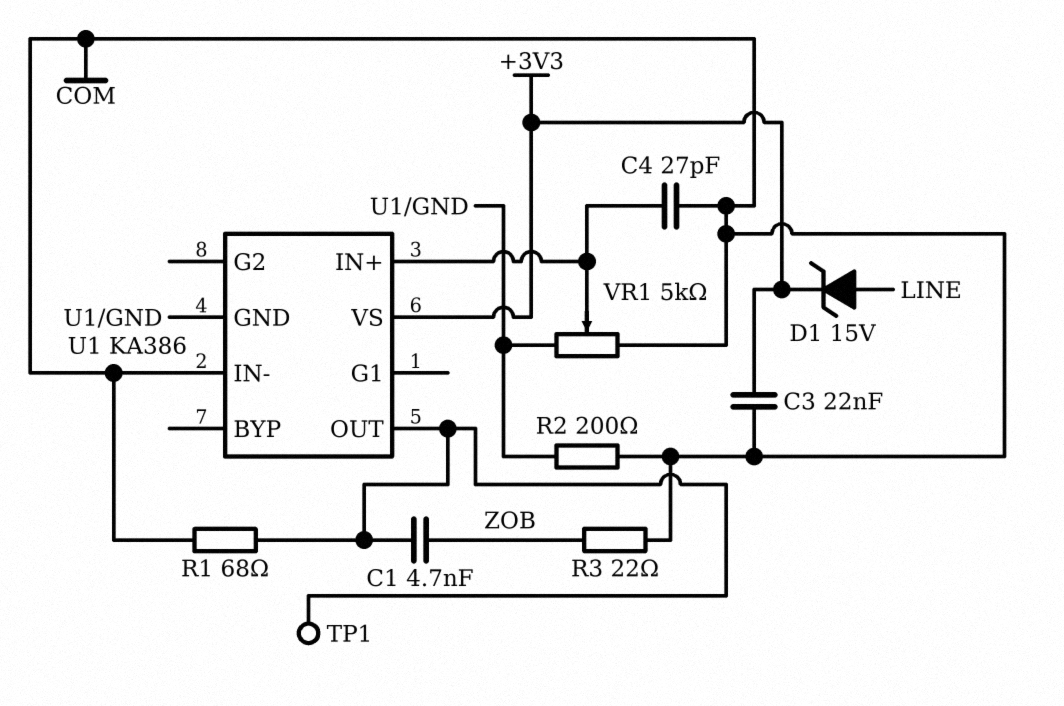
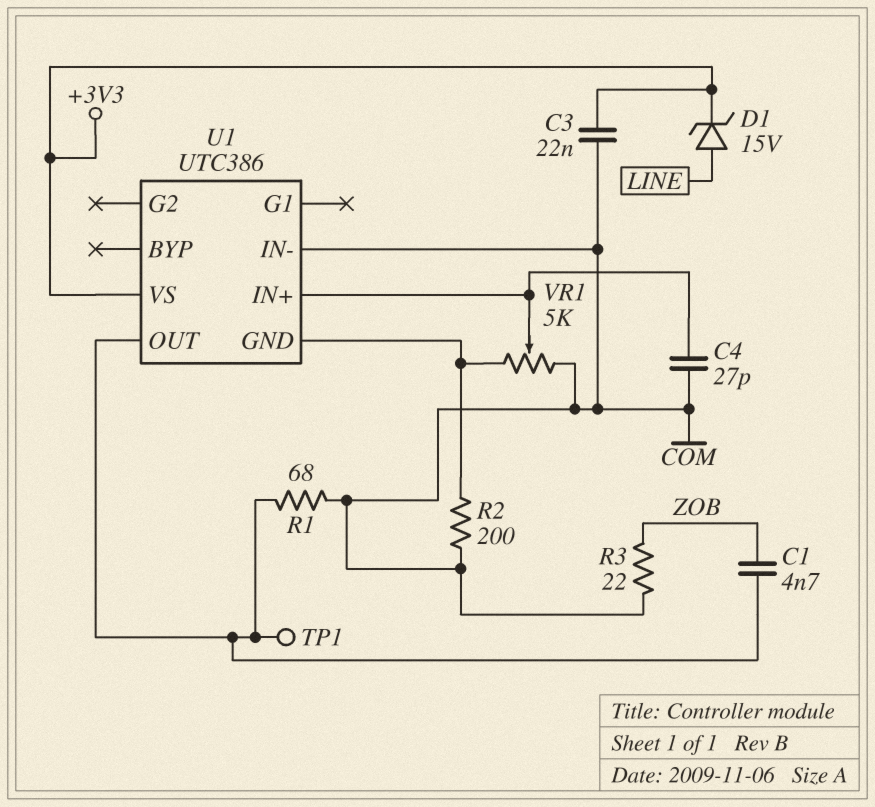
U1: KA386 -> UTC386

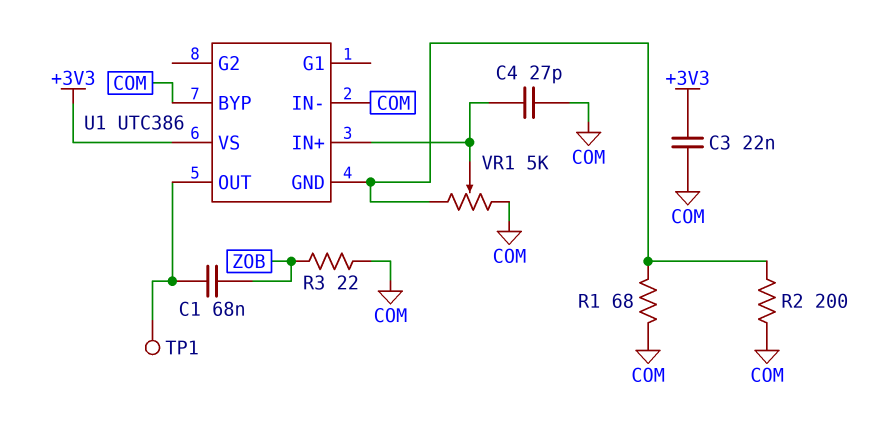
C1: 4.7nF (U1/OUT, ZOB) -> 68nF (U1/OUT, ZOB)
D1: zener 15V (A LINE, K +3V3) -> none
R1: 68 (COM, U1/OUT) -> 68 (COM, U1/GND)
U1 pin BYP: none -> COM

